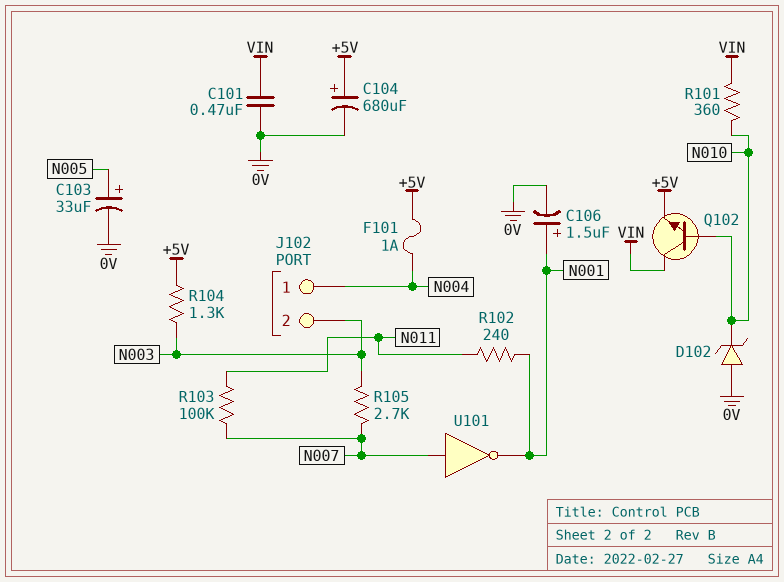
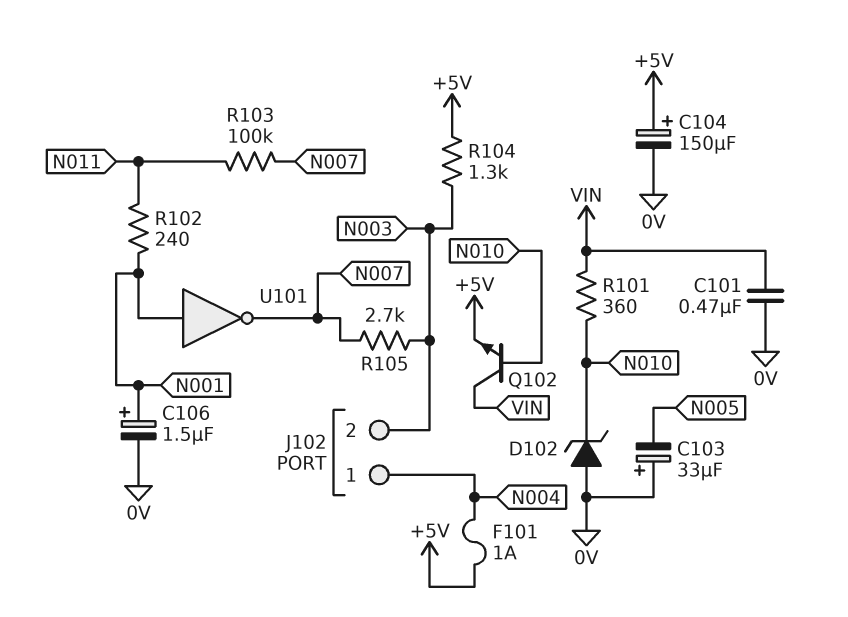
C103: 33uF (plus N005, minus 0V) -> 33uF (plus 0V, minus N005)
C104: 680uF (plus +5V, minus 0V) -> 150uF (plus +5V, minus 0V)
U101: NOT (in N007, out N001) -> NOT (in N001, out N007)

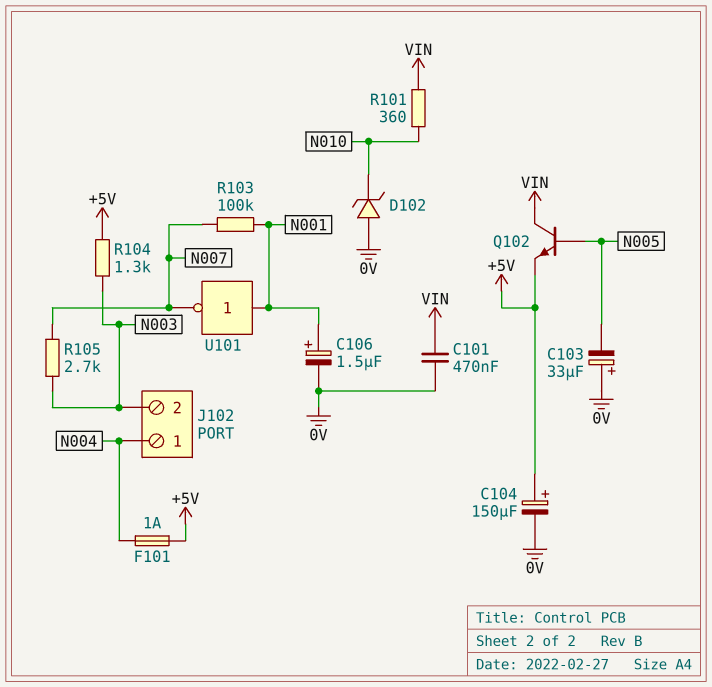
Q102: NPN (B N010, C VIN, E +5V) -> NPN (B N005, C VIN, E +5V)
R102: 240 (N001, N011) -> none
R103: 100k (N007, N011) -> 100k (N001, N007)

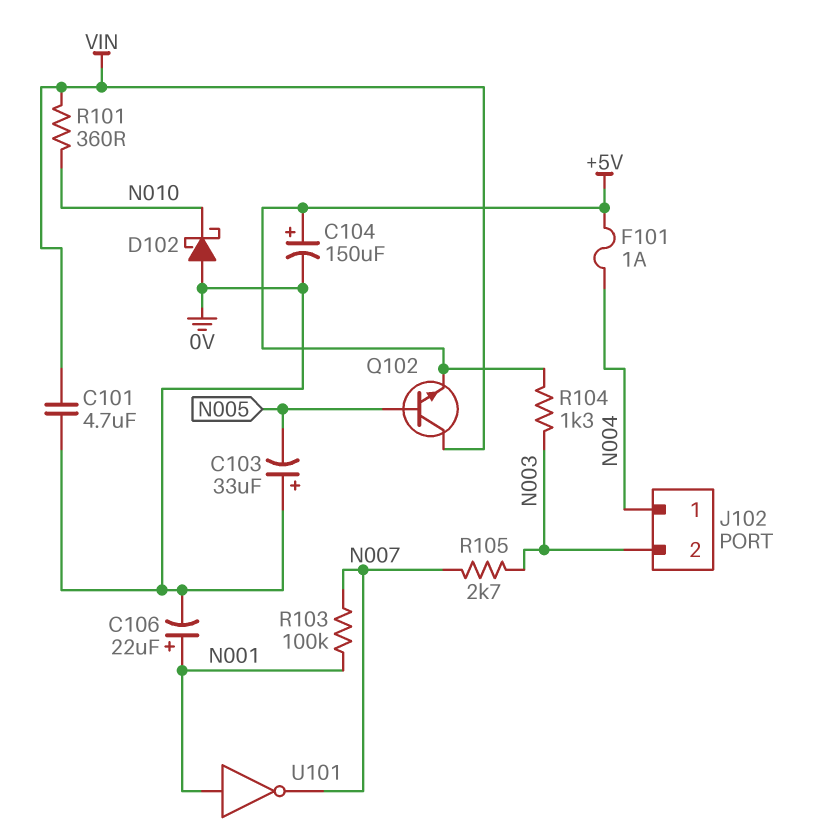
C101: 470nF (0V, VIN) -> 4.7uF (0V, VIN)
C106: 1.5uF (plus N001, minus 0V) -> 22uF (plus N001, minus 0V)
D102: zener (A 0V, K N010) -> schottky (A 0V, K N010)

